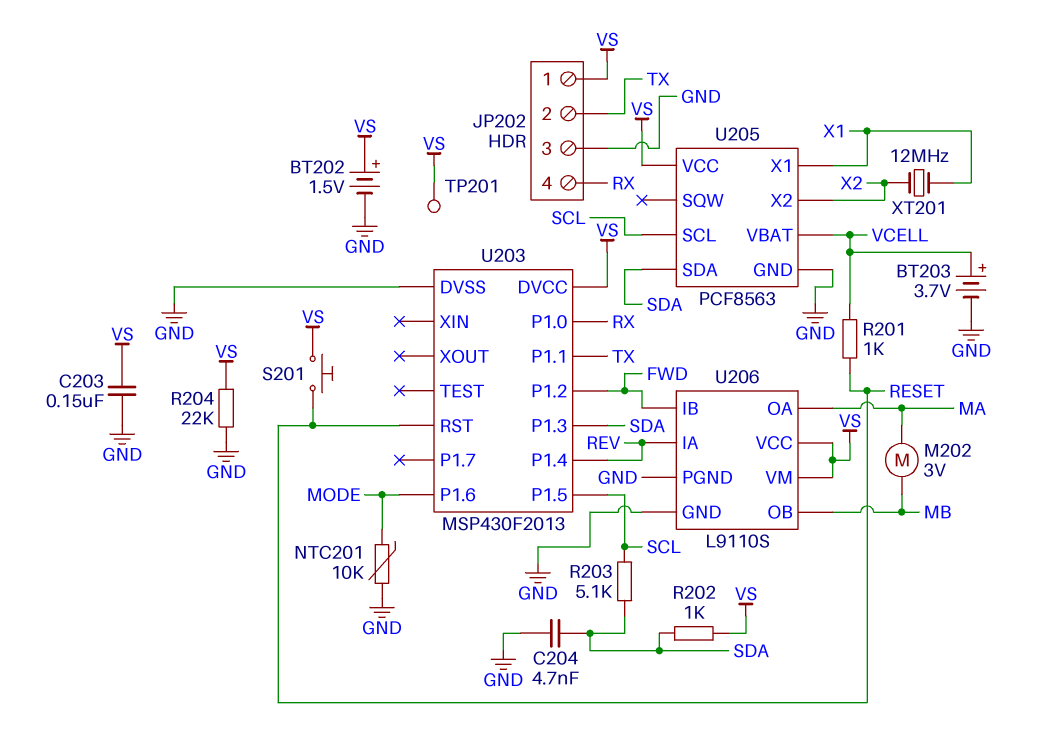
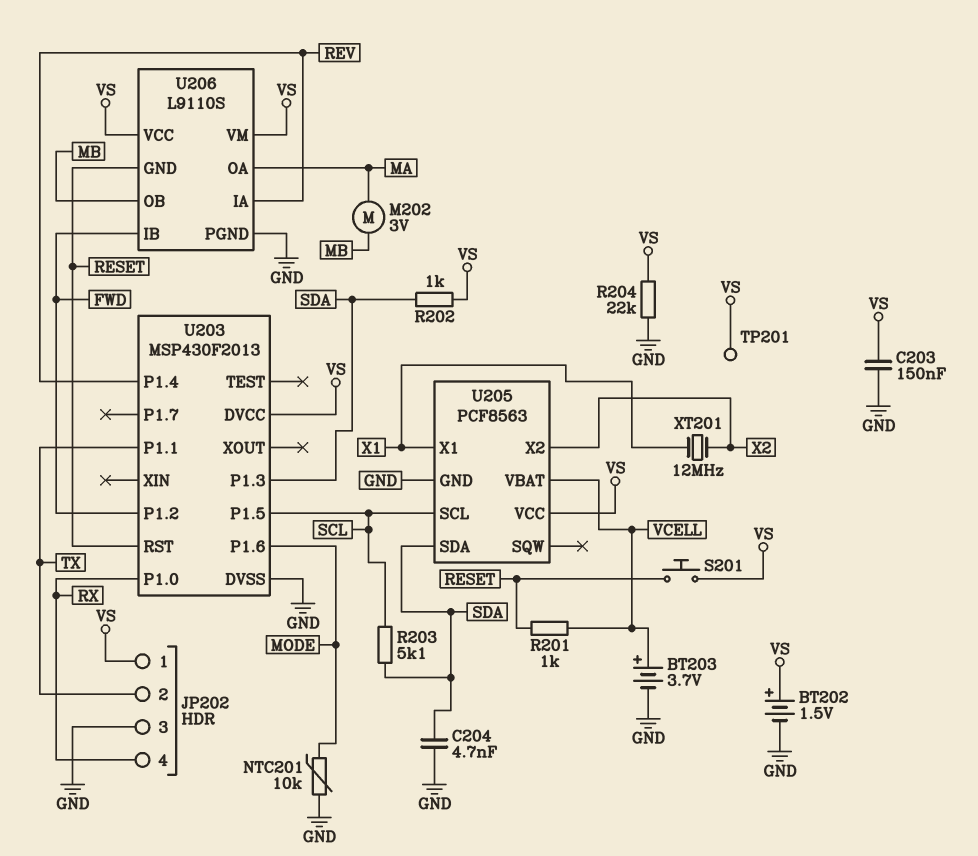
U206 pin GND: GND -> RESET

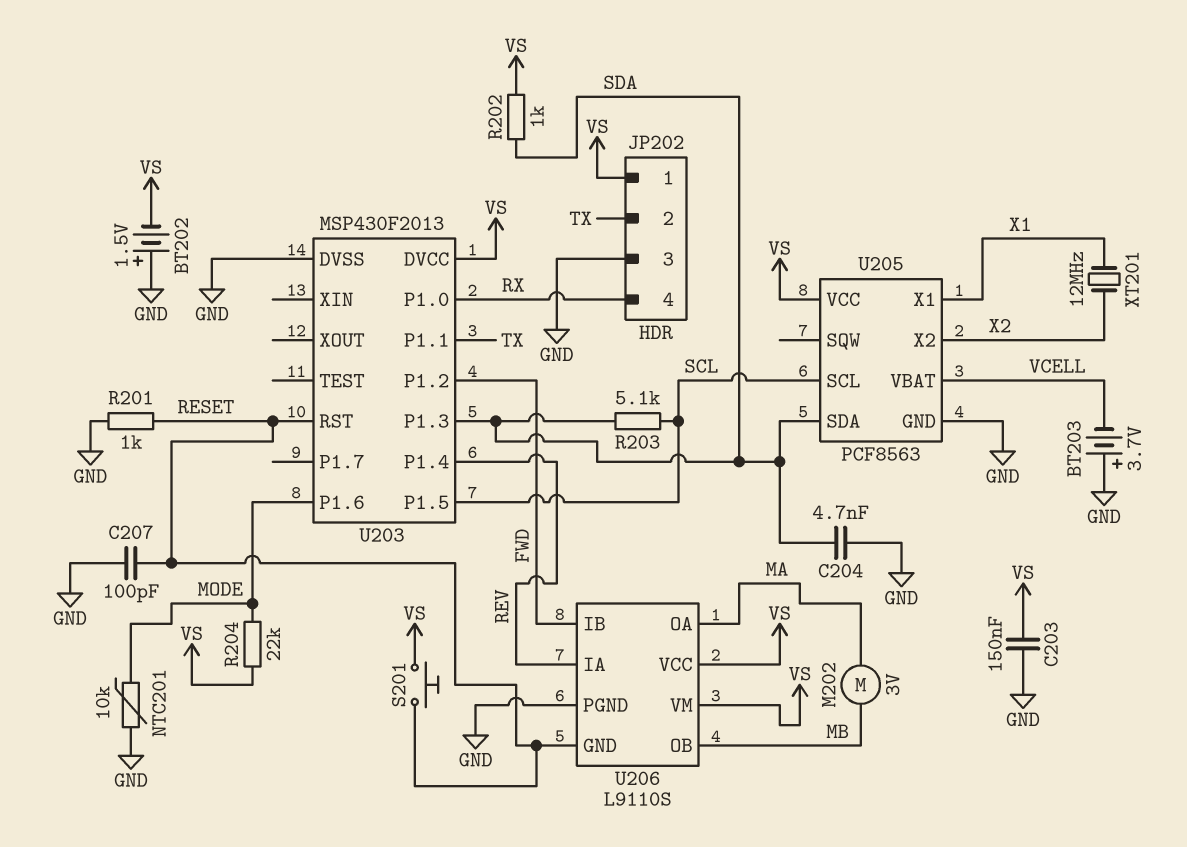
BT202: 1.5V (plus VS, minus GND) -> 1.5V (plus GND, minus VS)
BT203: 3.7V (plus VCELL, minus GND) -> 3.7V (plus GND, minus VCELL)
C207: none -> 100pF (GND, RESET)
R201: 1k (RESET, VCELL) -> 1k (GND, RESET)
R204: 22k (GND, VS) -> 22k (MODE, VS)
TP201: test point (VS) -> none

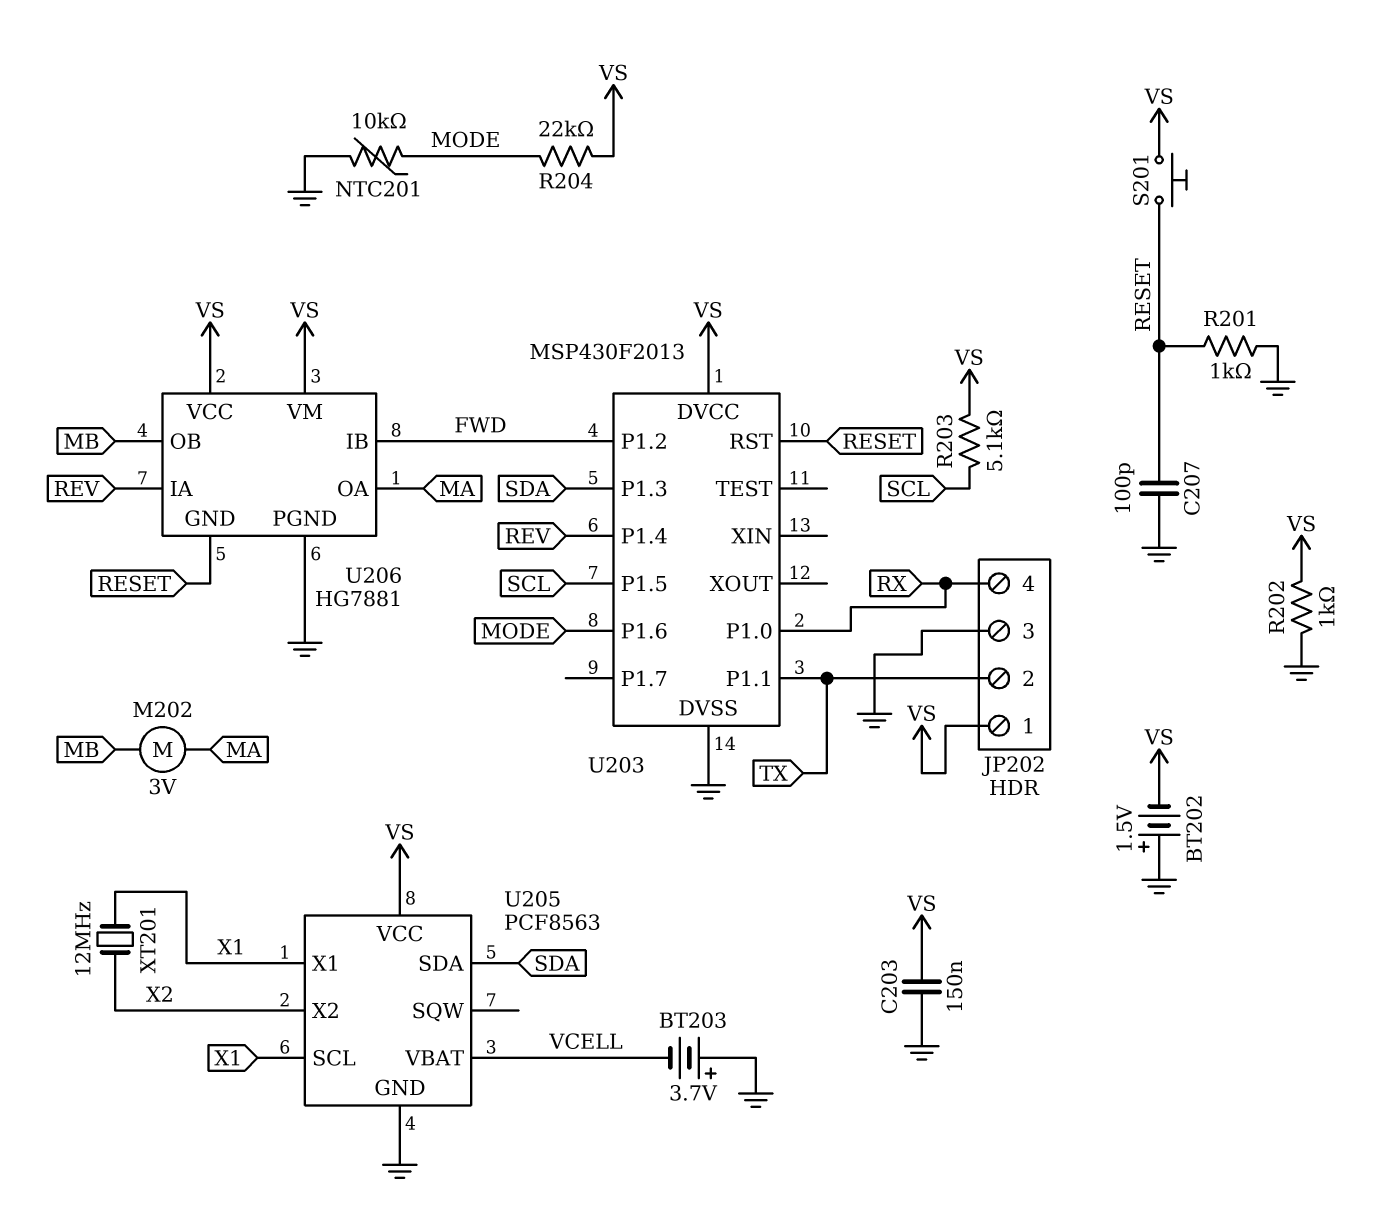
C204: 4.7nF (GND, SDA) -> none
R202: 1k (SDA, VS) -> 1k (GND, VS)
R203: 5.1k (SCL, SDA) -> 5.1k (SCL, VS)
U205 pin SCL: SCL -> X1
U206: L9110S -> HG7881

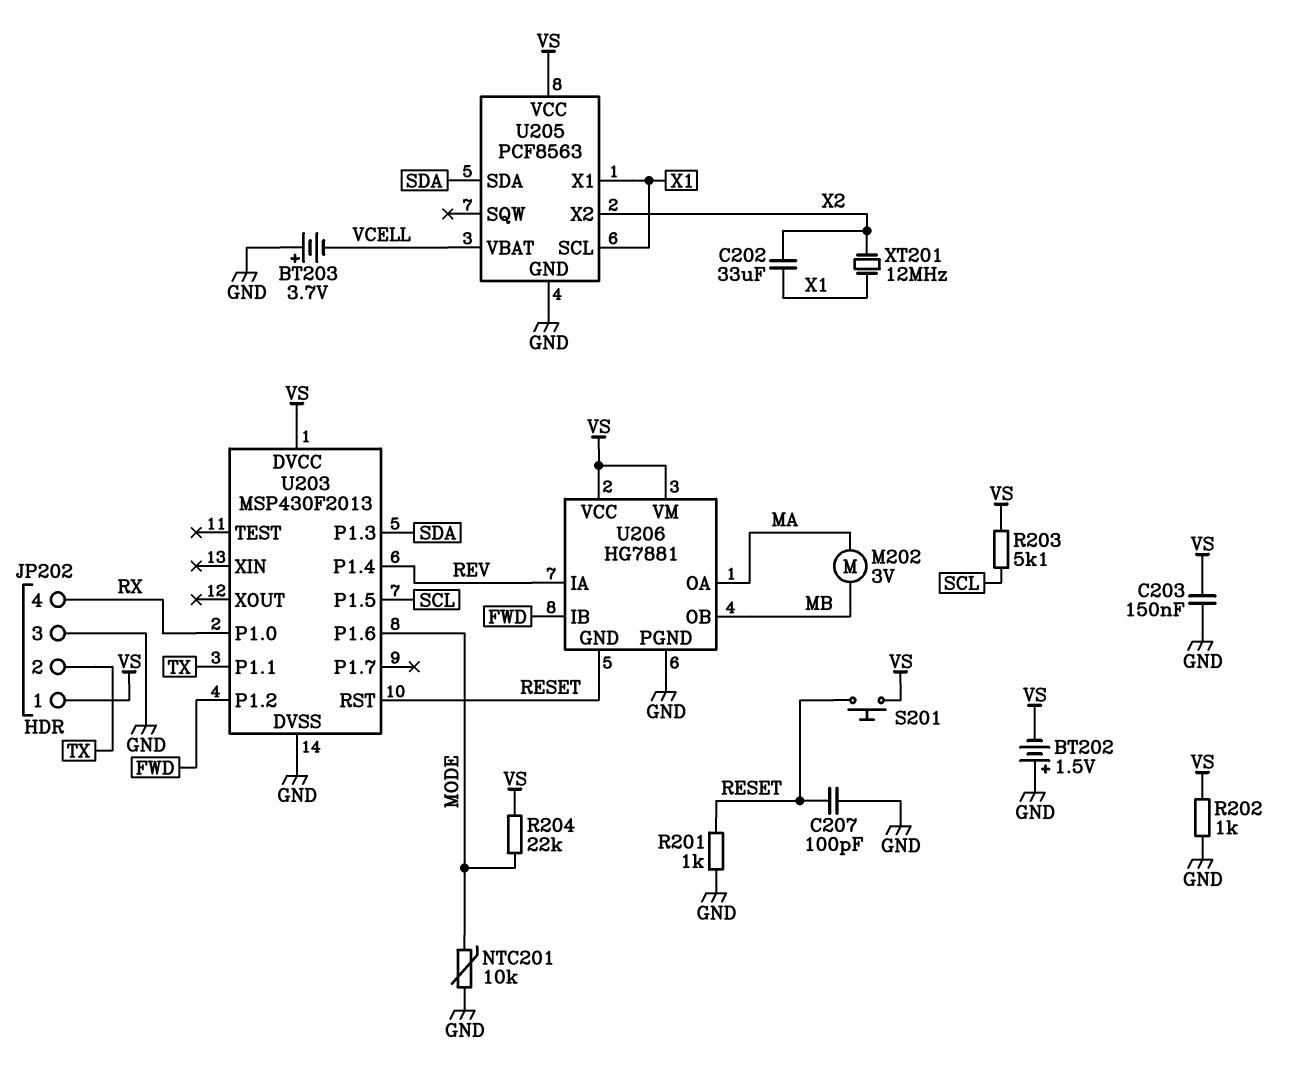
C202: none -> 33uF (X1, X2)

